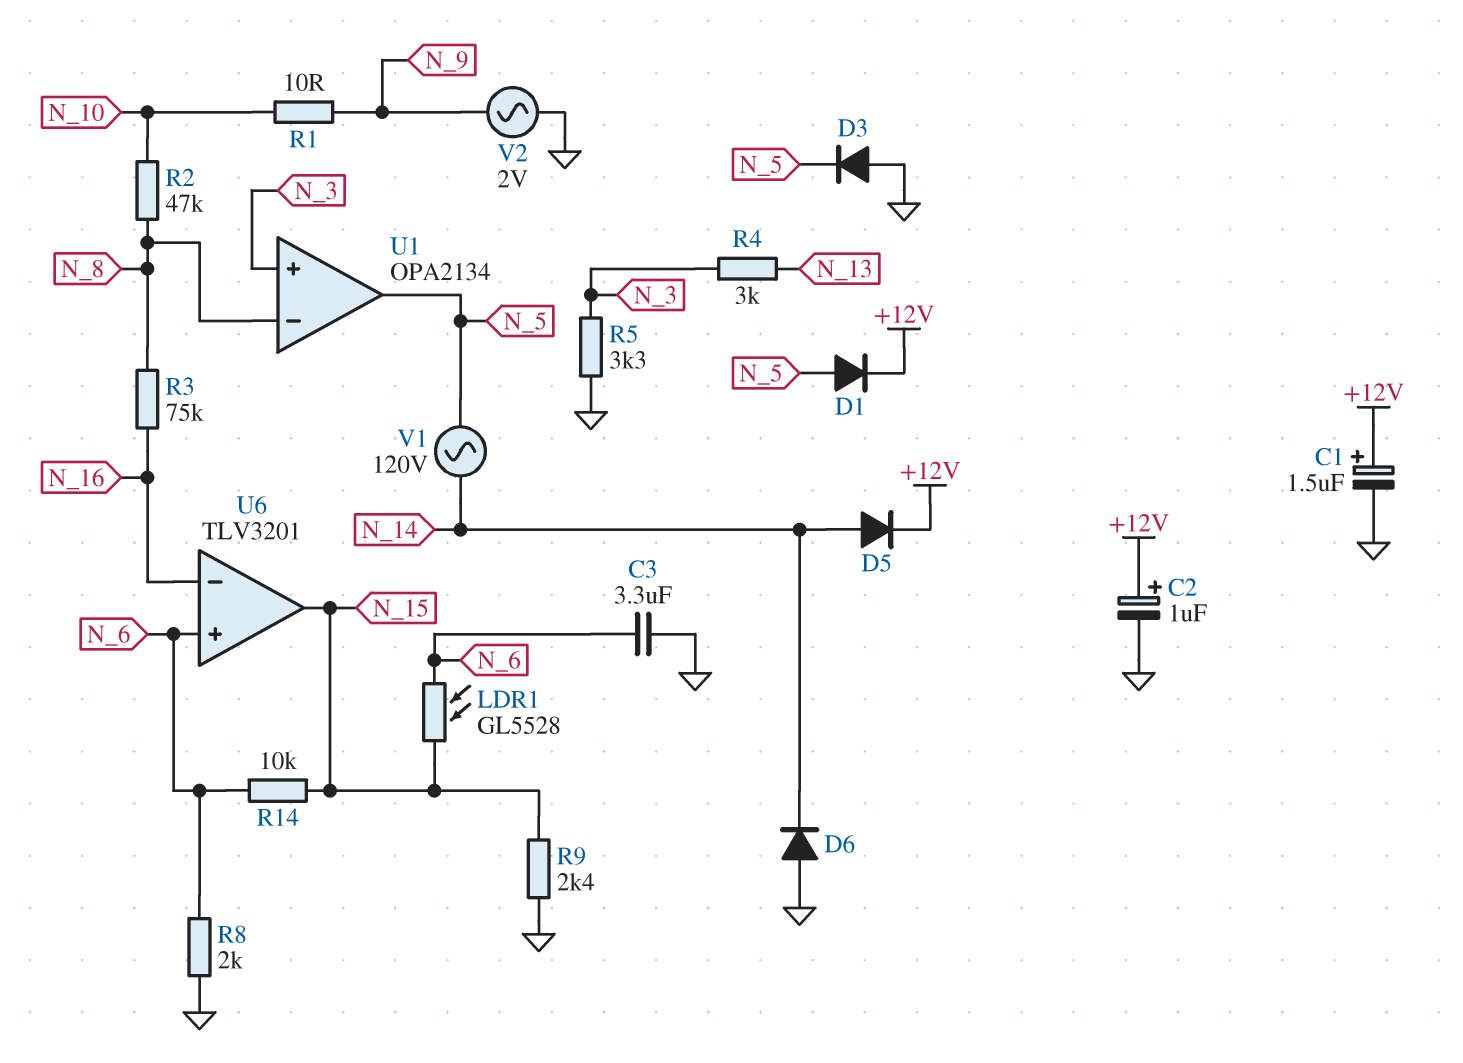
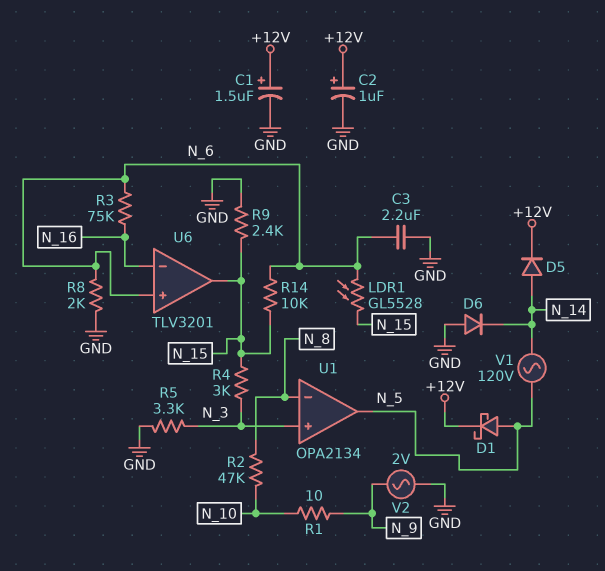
C3: 3.3uF (GND, N_6) -> 2.2uF (GND, N_6)
D1: diode (A N_5, K +12V) -> schottky (A N_5, K +12V)
D3: diode (A GND, K N_5) -> none
R3: 75k (N_8, N_16) -> 75k (N_6, N_16)
R4: 3k (N_3, N_13) -> 3k (N_3, N_15)

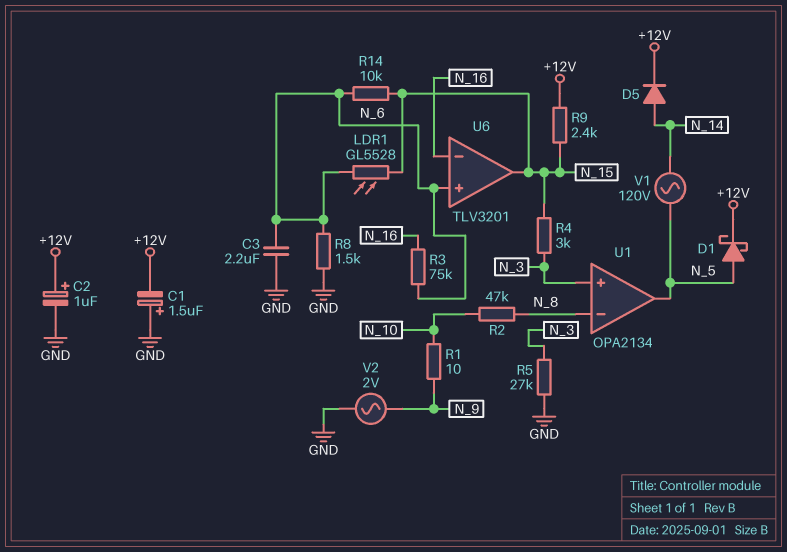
C1: 1.5uF (plus +12V, minus GND) -> 1.5uF (plus GND, minus +12V)
D6: diode (A GND, K N_14) -> none
R5: 3.3k (GND, N_3) -> 27k (GND, N_3)
R8: 2k (GND, N_6) -> 1.5k (GND, N_6)
R9: 2.4k (GND, N_15) -> 2.4k (+12V, N_15)

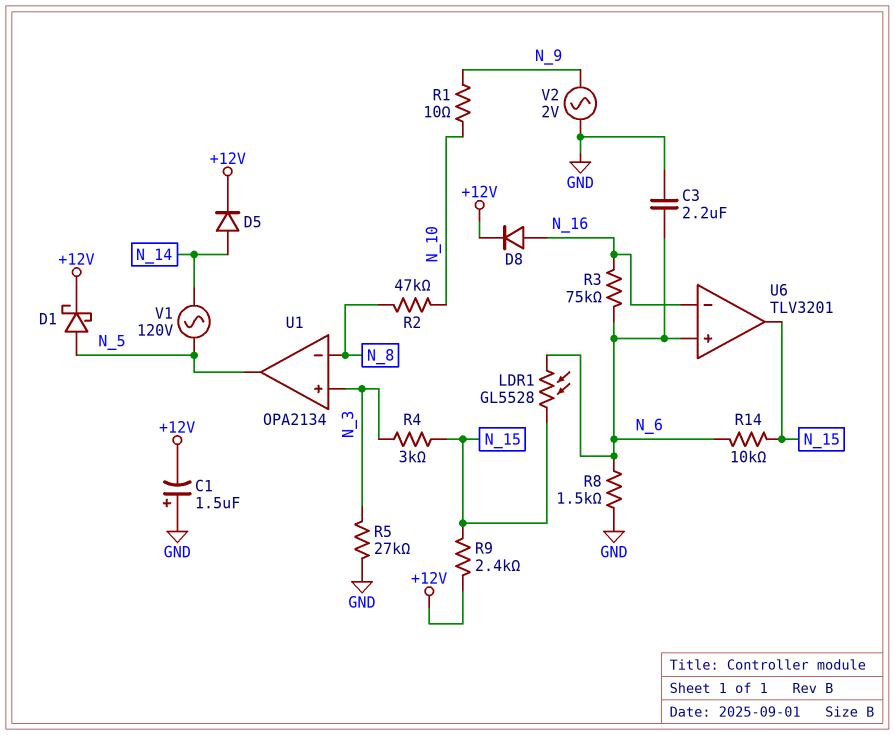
C2: 1uF (plus +12V, minus GND) -> none
D8: none -> diode (A N_16, K +12V)

